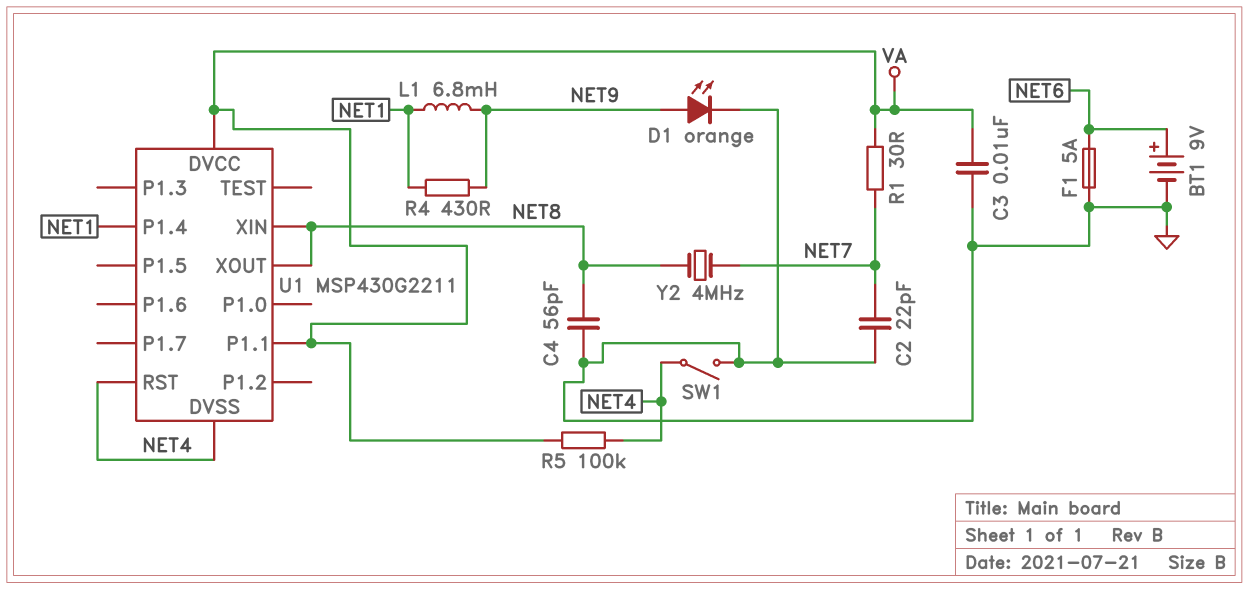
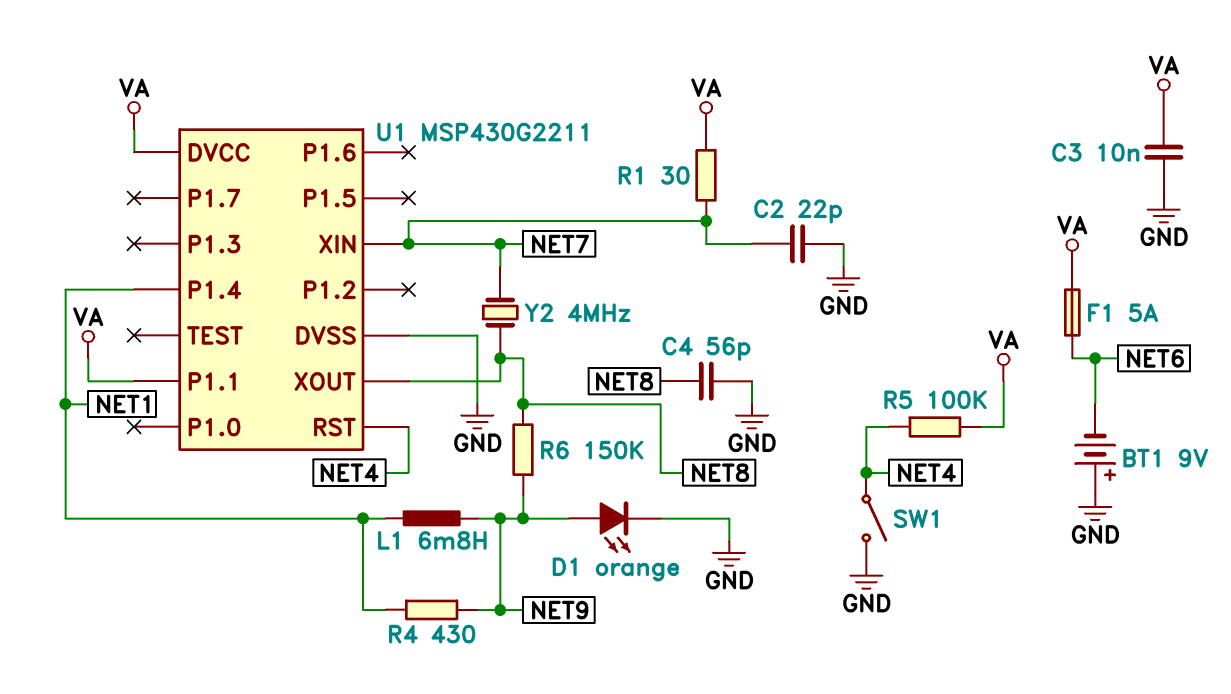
BT1: 9V (plus NET6, minus GND) -> 9V (plus GND, minus NET6)
F1: 5A (GND, NET6) -> 5A (NET6, VA)
R6: none -> 150k (NET8, NET9)
U1 pin DVSS: NET4 -> GND
U1 pin XIN: NET8 -> NET7

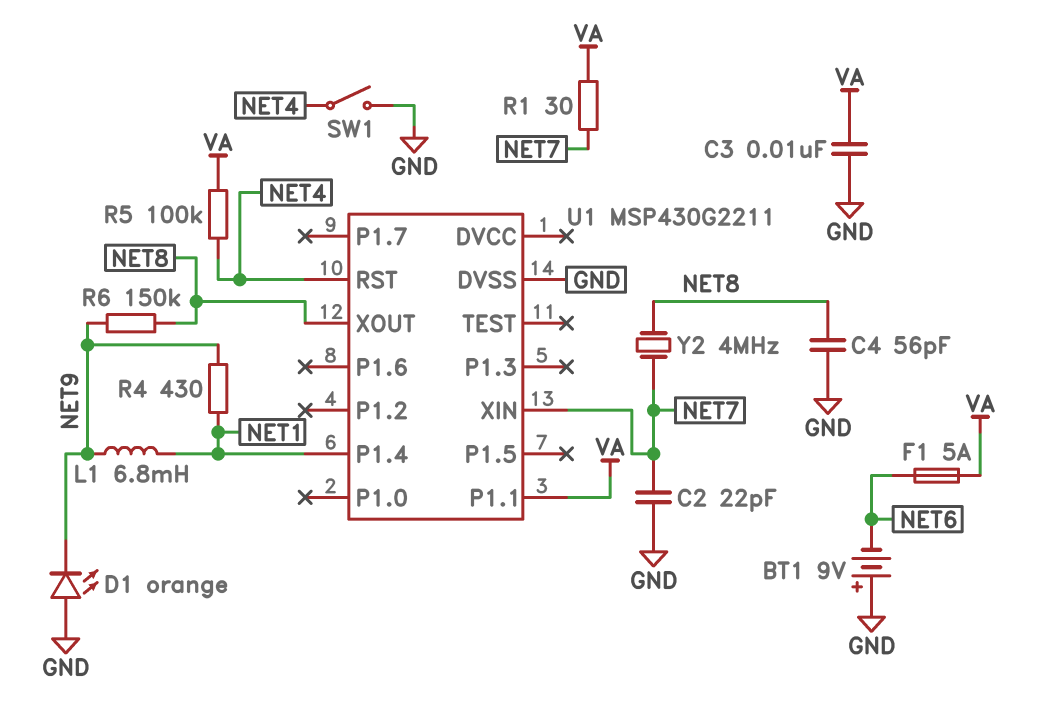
D1: LED orange (A NET9, K GND) -> LED orange (A GND, K NET9)
U1 pin DVCC: VA -> none

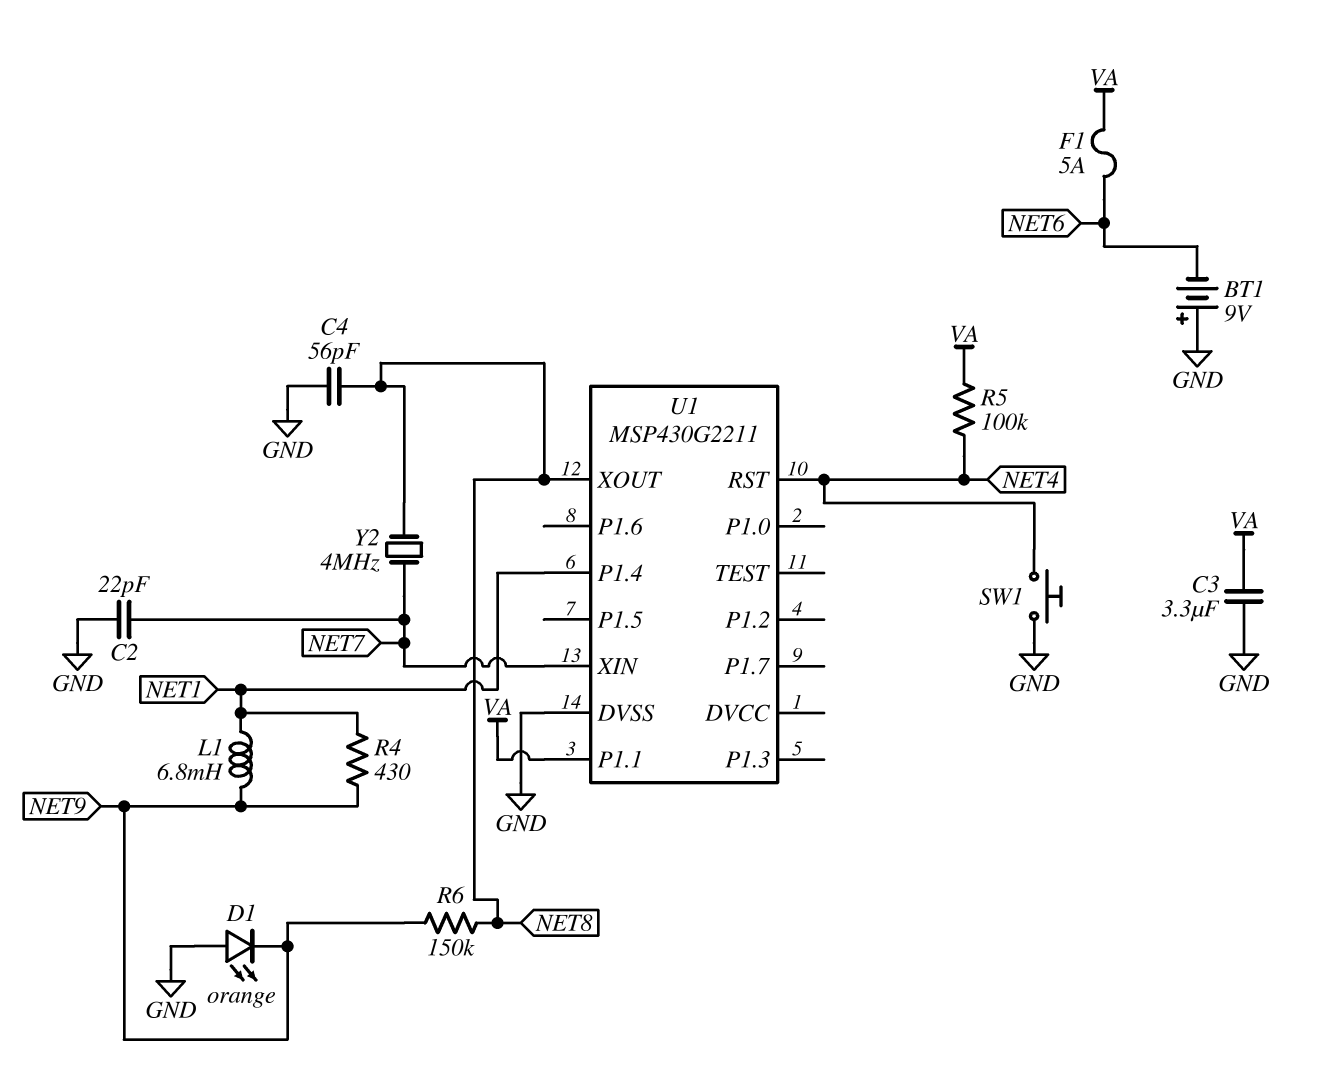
C3: 10nF (GND, VA) -> 3.3uF (GND, VA)
R1: 30 (NET7, VA) -> none
SW1: switch (GND, NET4) -> button (GND, NET4)

